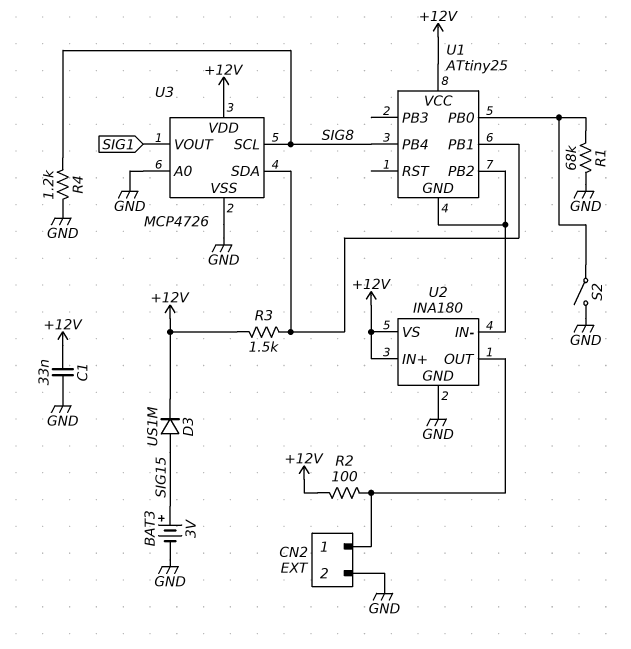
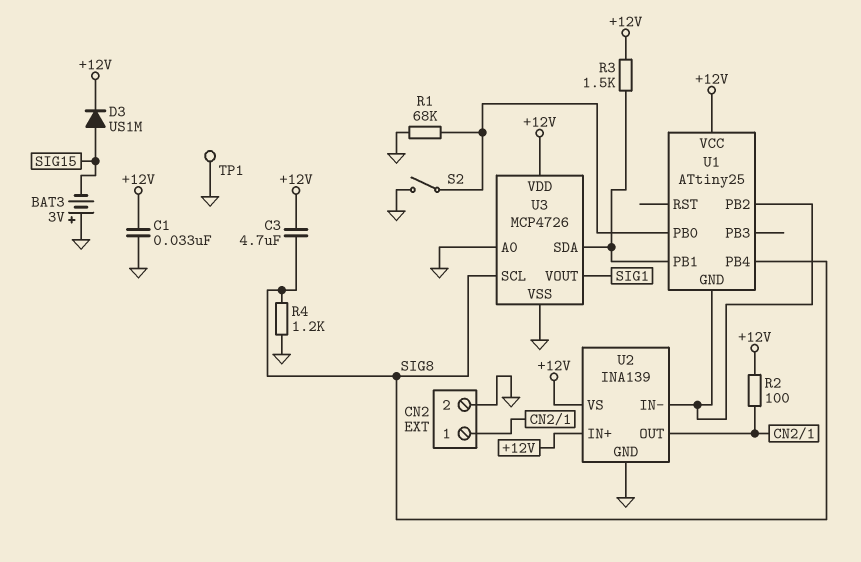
BAT3: 3V (plus SIG15, minus GND) -> 3V (plus GND, minus SIG15)
C3: none -> 4.7uF (+12V, SIG8)
TP1: none -> test point (GND)
U2: INA180 -> INA139

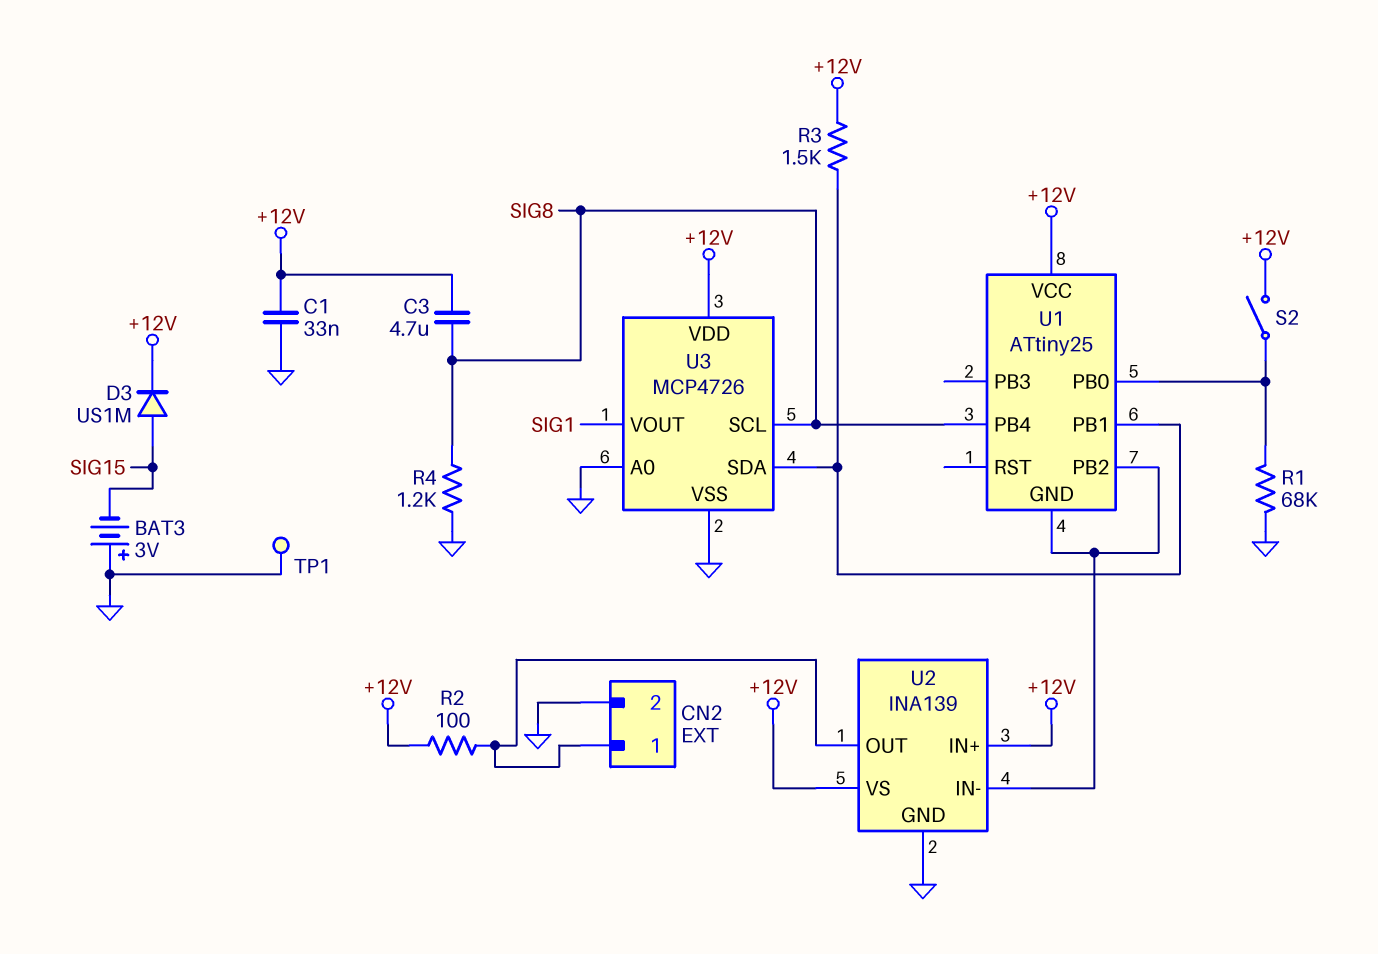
S2: switch (GND, U1/PB0) -> switch (+12V, U1/PB0)

